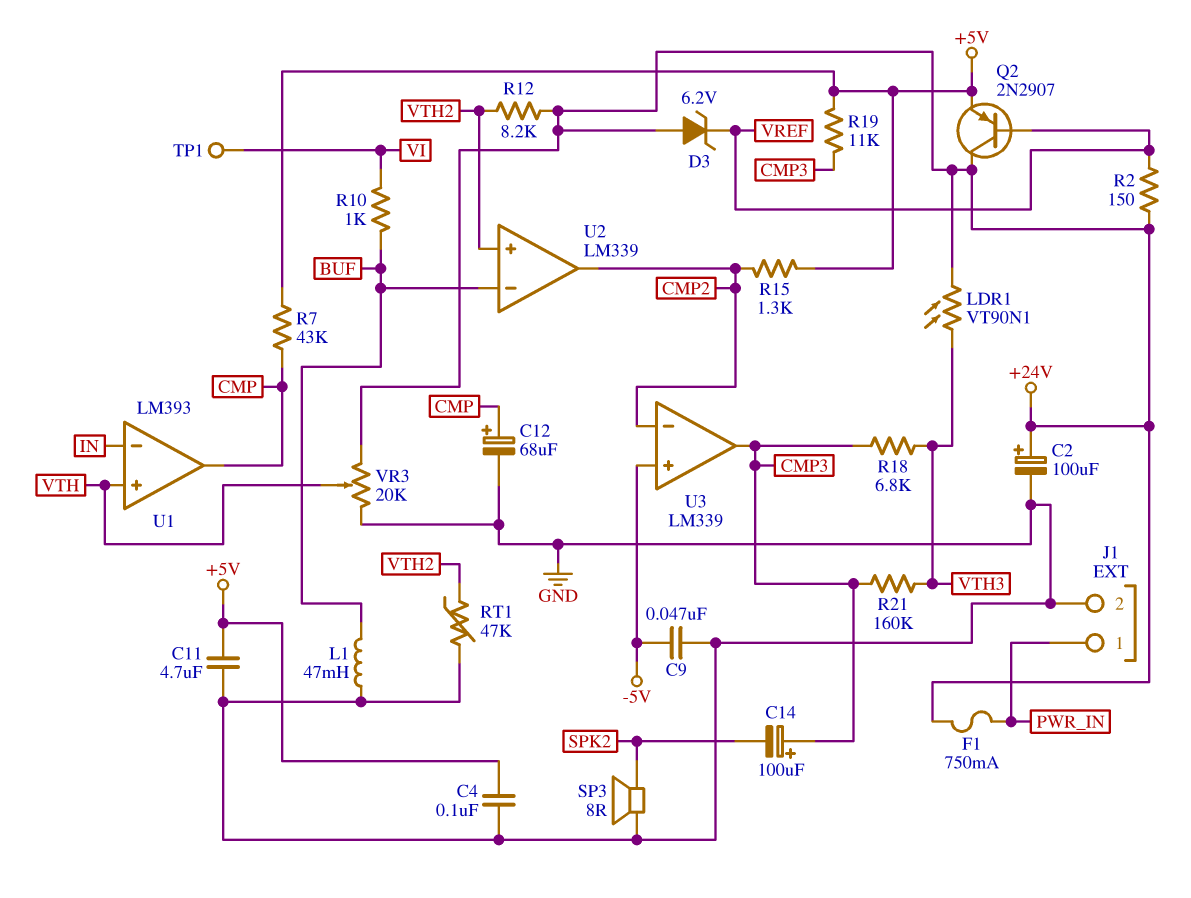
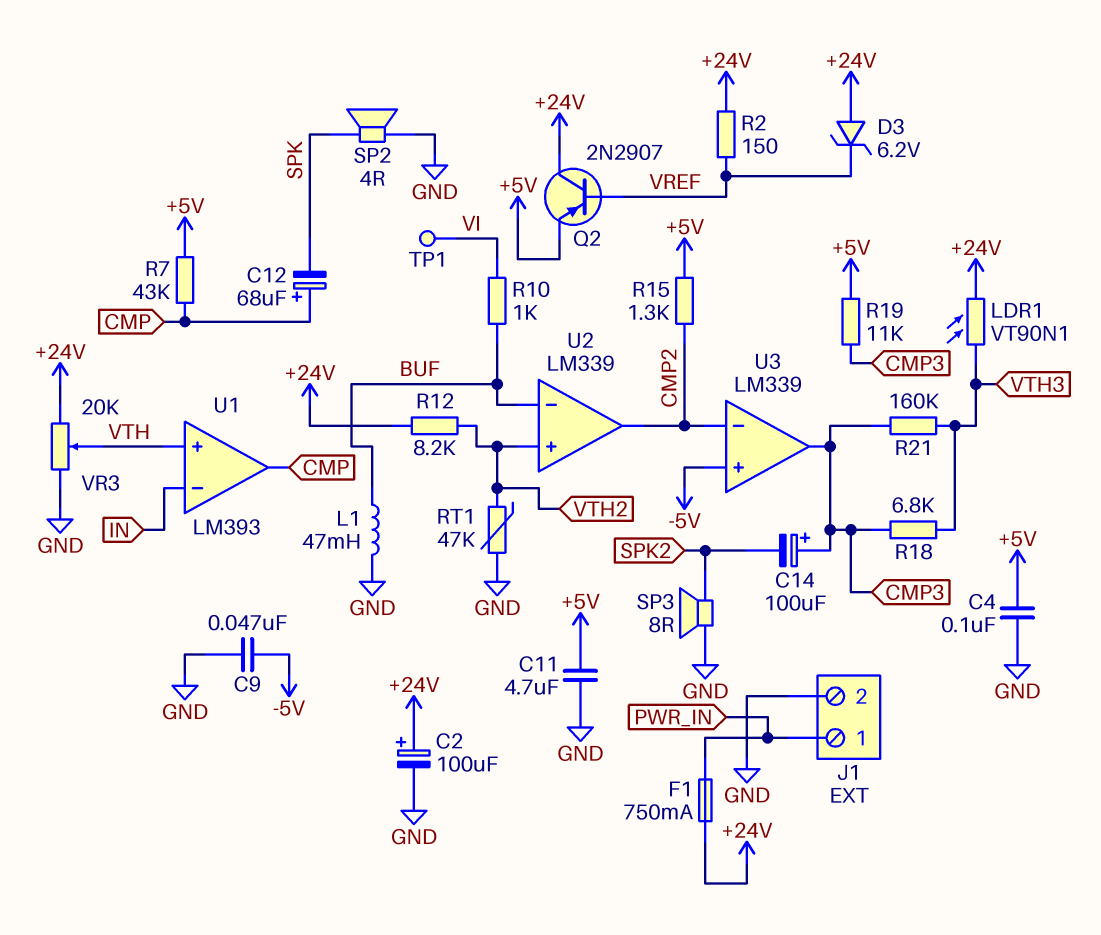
C12: 68uF (plus CMP, minus GND) -> 68uF (plus CMP, minus SPK)
SP2: none -> speaker 4R (GND, SPK)

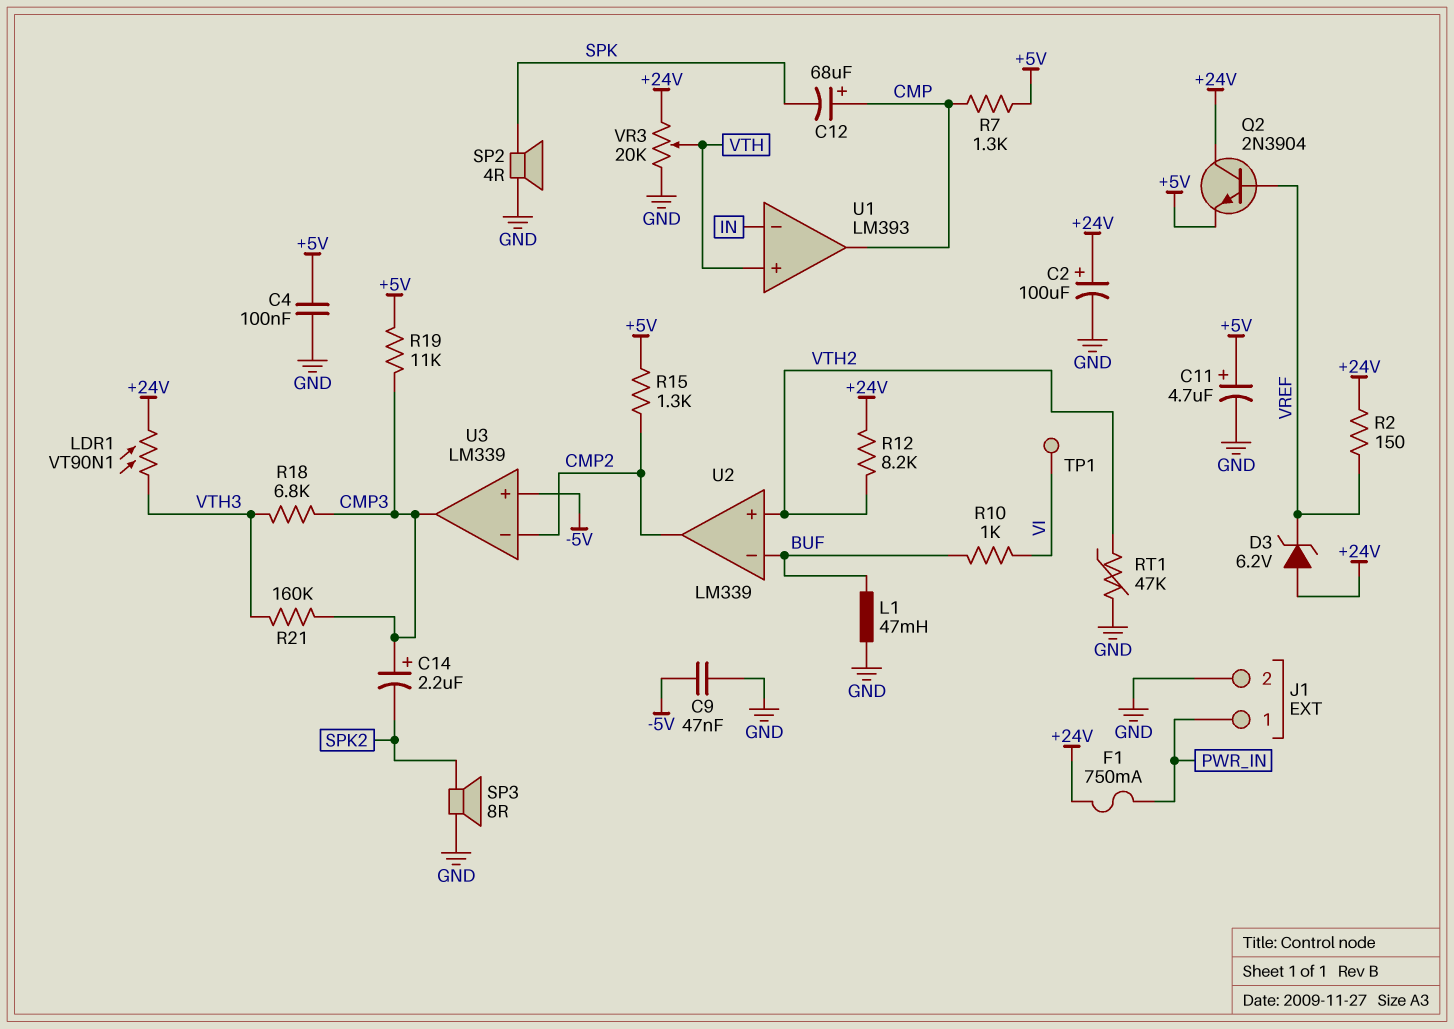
C11: 4.7uF (+5V, GND) -> 4.7uF (plus +5V, minus GND)
C14: 100uF (plus CMP3, minus SPK2) -> 2.2uF (plus CMP3, minus SPK2)
Q2: PNP 2N2907 (B VREF, C +24V, E +5V) -> NPN 2N3904 (B VREF, C +24V, E +5V)
R7: 43k (+5V, CMP) -> 1.3k (+5V, CMP)

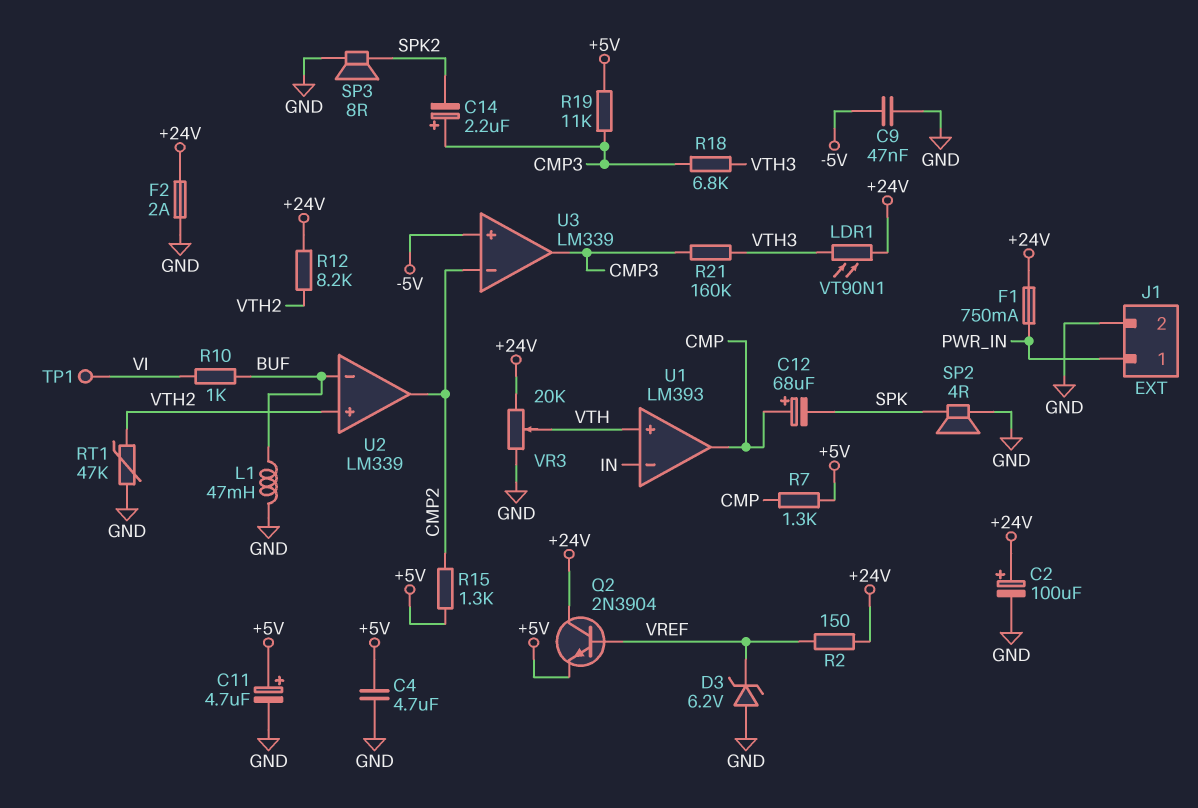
C4: 100nF (+5V, GND) -> 4.7uF (+5V, GND)
D3: zener 6.2V (A +24V, K VREF) -> zener 6.2V (A GND, K VREF)
F2: none -> 2A (+24V, GND)

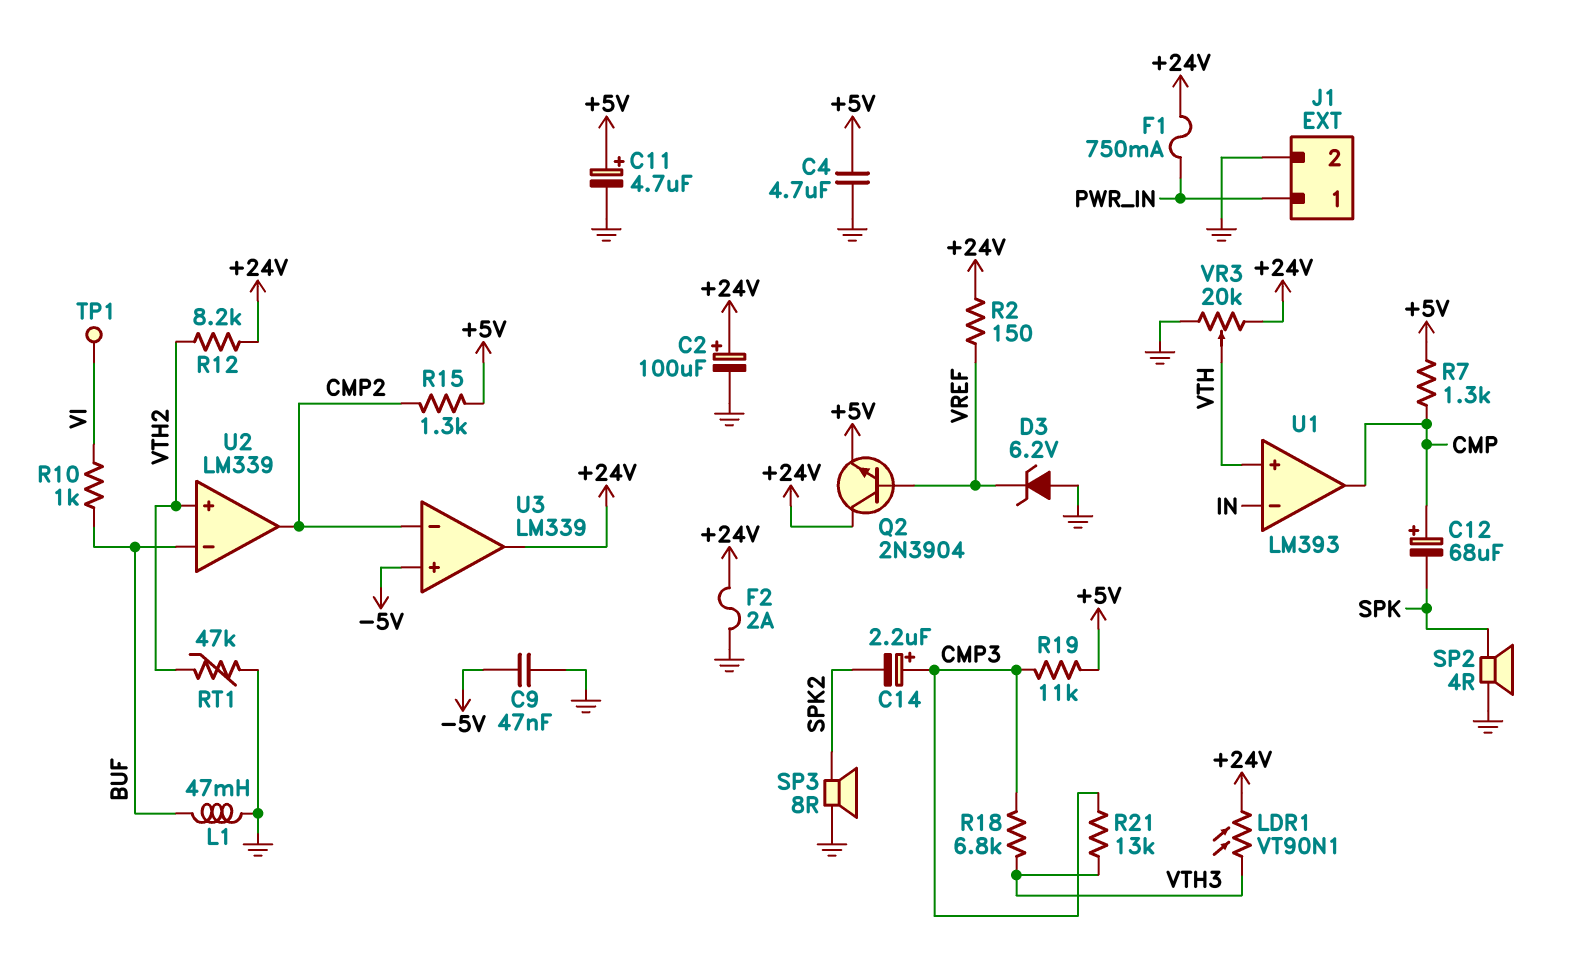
R21: 160k (CMP3, VTH3) -> 13k (CMP3, VTH3)
U3 pin out: CMP3 -> +24V

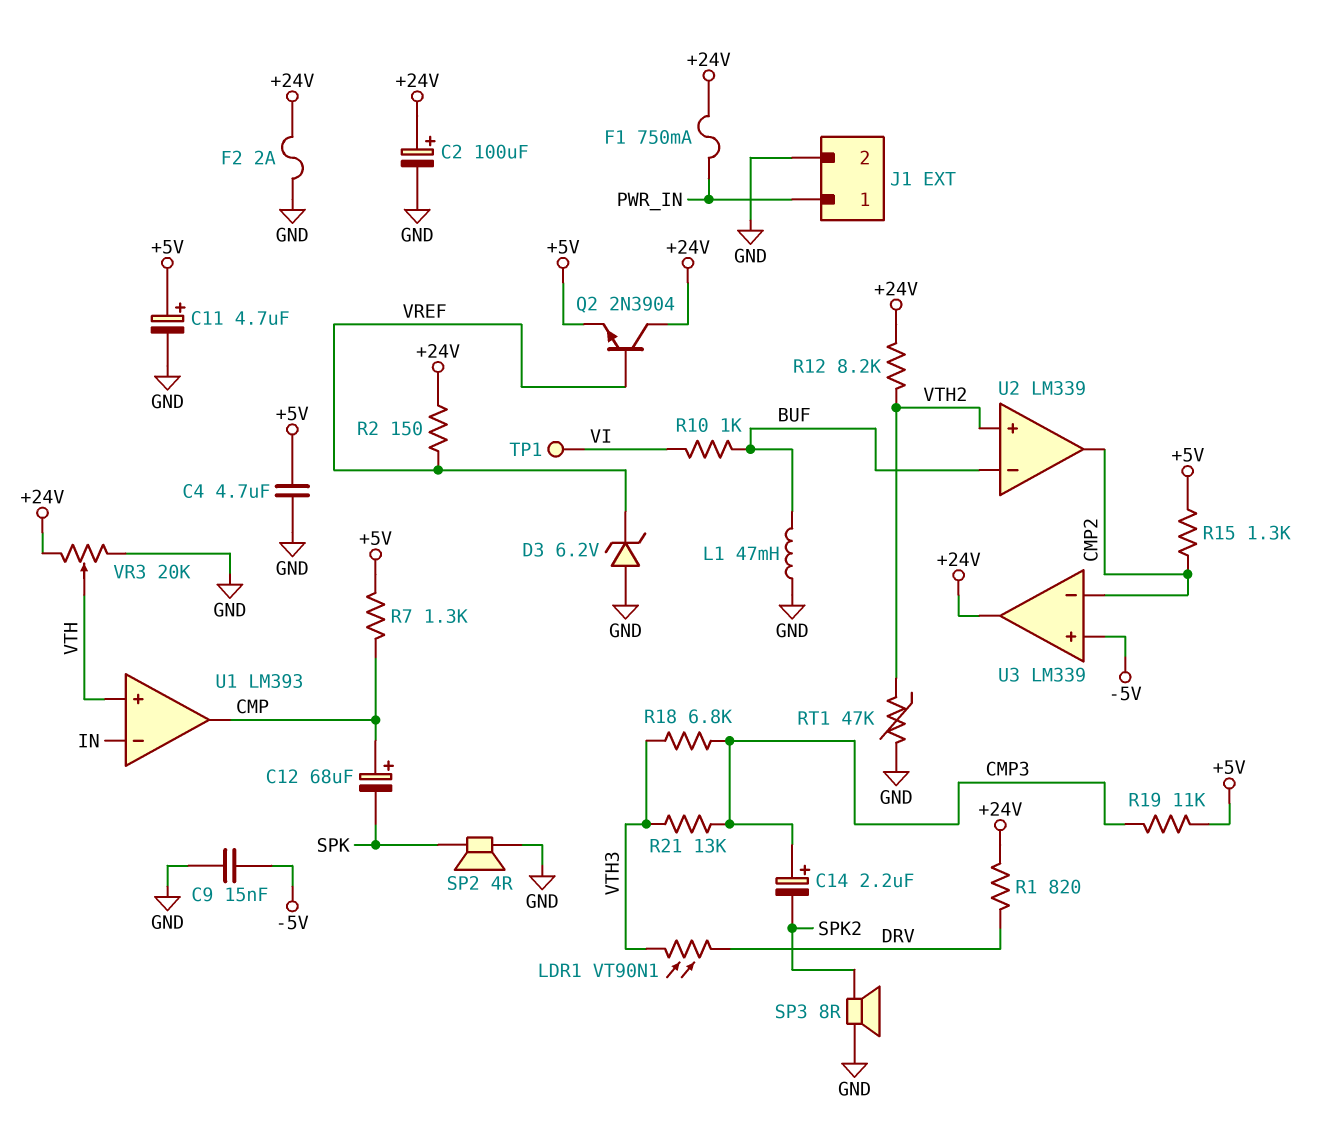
C9: 47nF (-5V, GND) -> 15nF (-5V, GND)
LDR1: VT90N1 (+24V, VTH3) -> VT90N1 (DRV, VTH3)
R1: none -> 820 (+24V, DRV)

